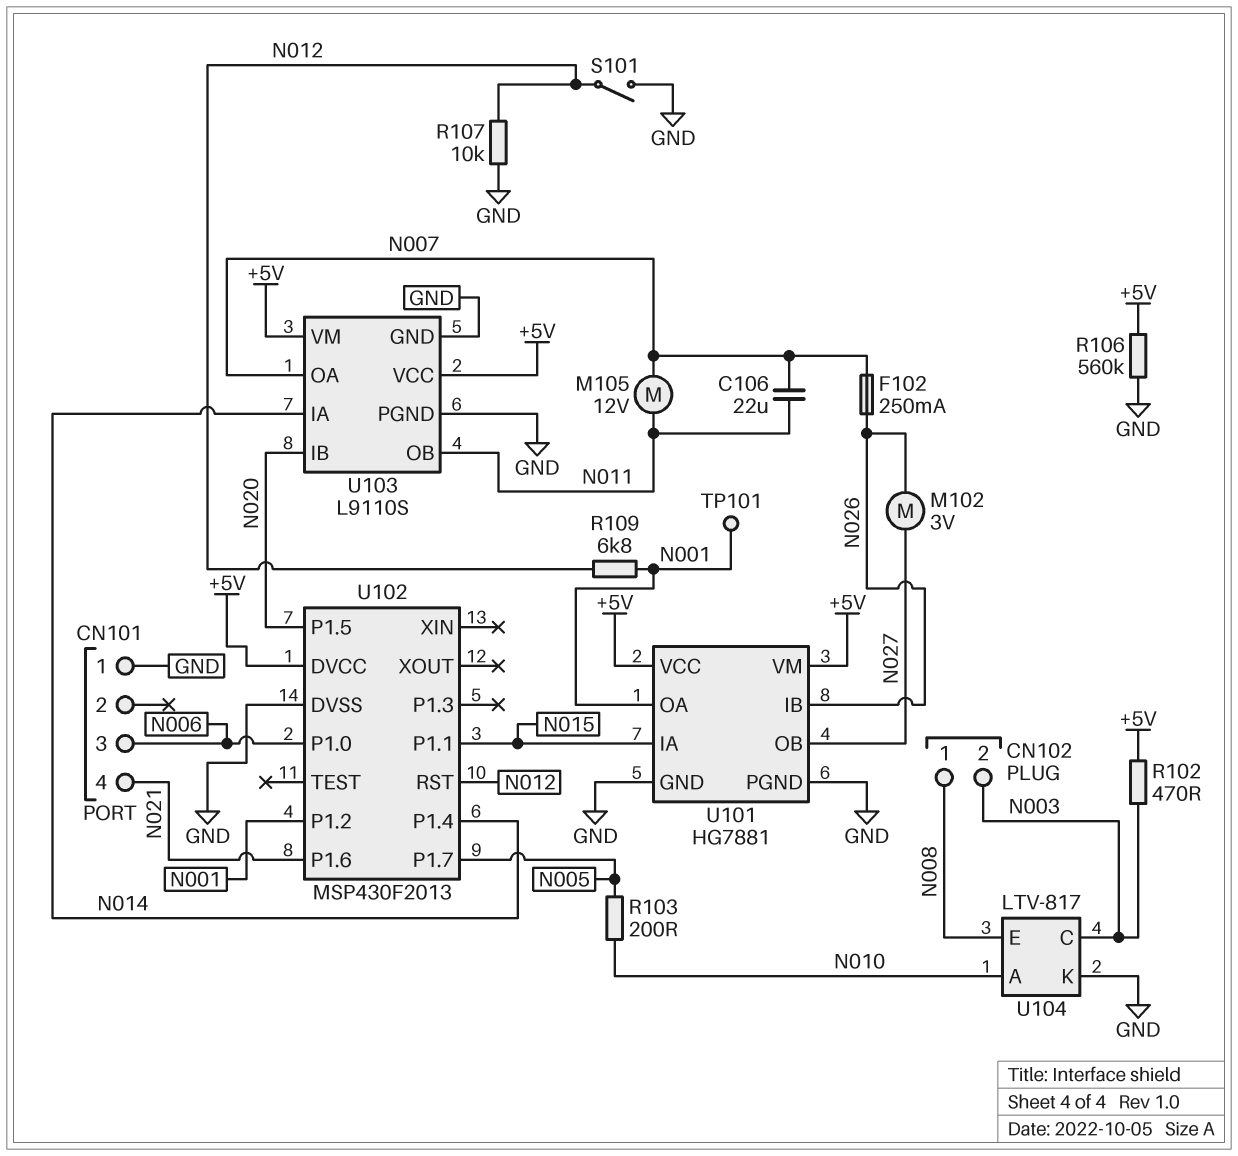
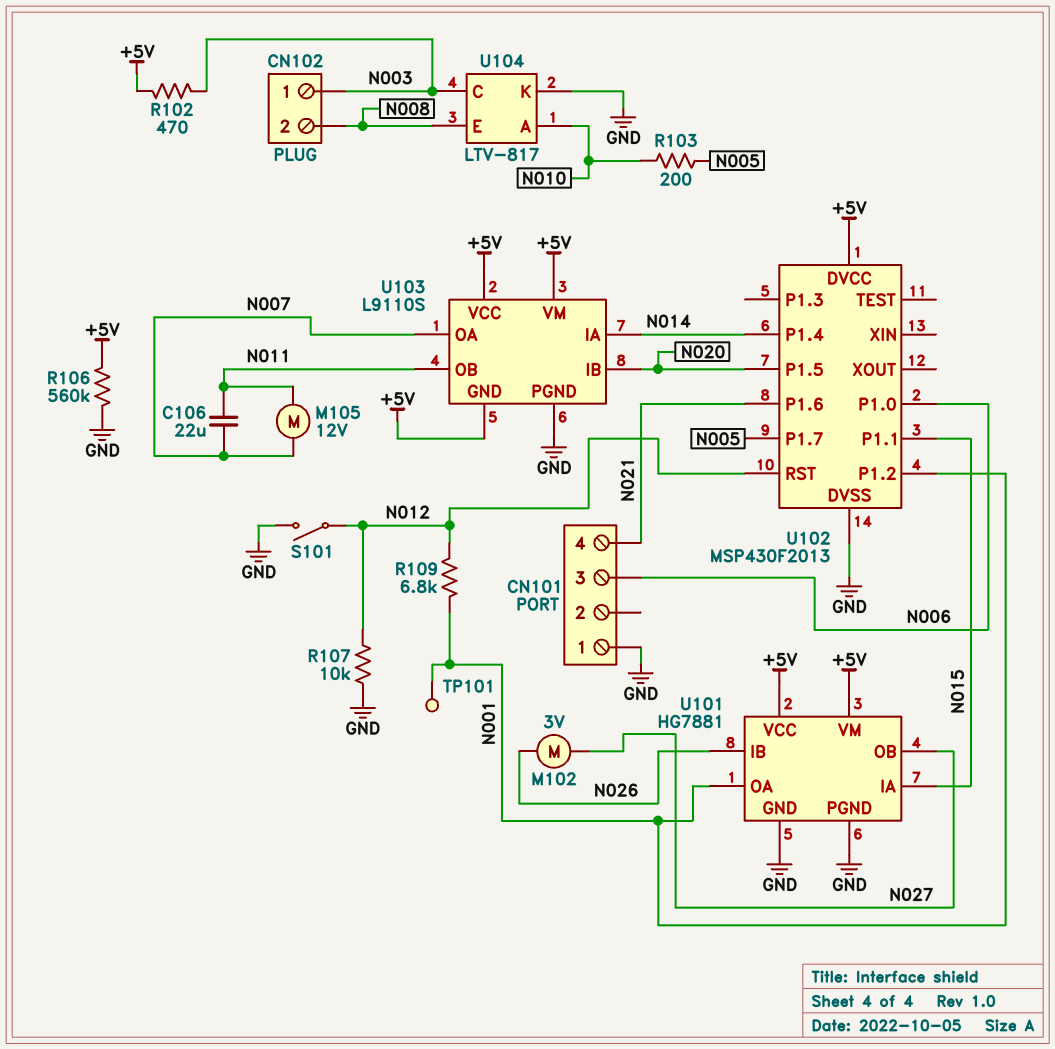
CN102 pin 1: N008 -> N003
CN102 pin 2: N003 -> N008
F102: 250mA (N007, N026) -> none
U103 pin GND: GND -> +5V

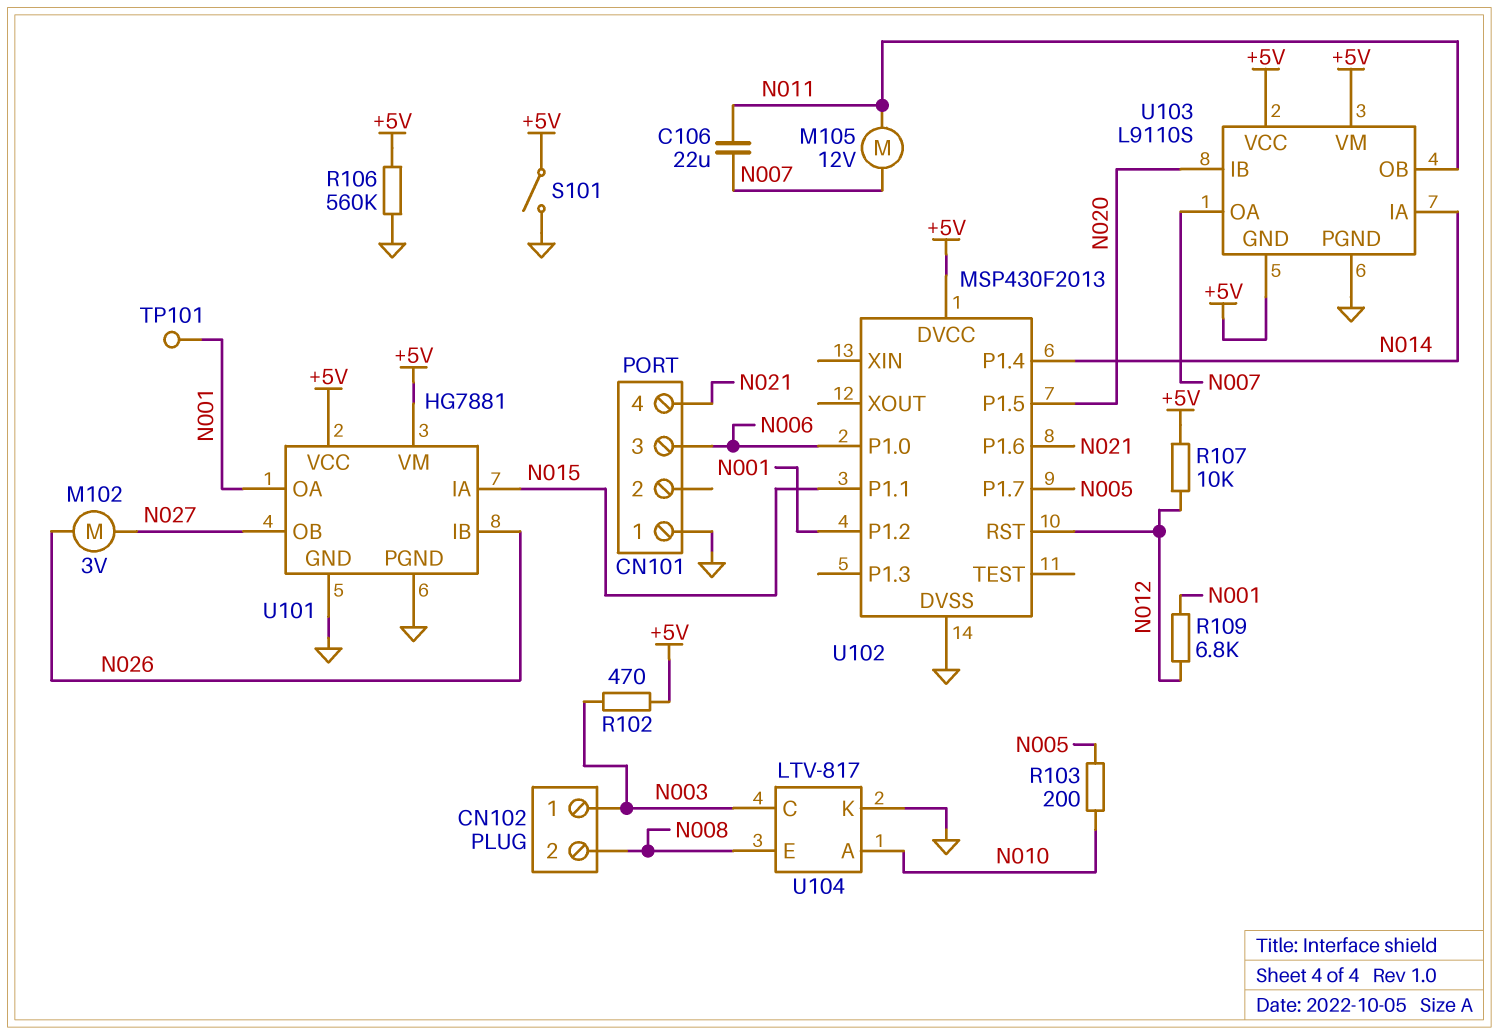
R107: 10k (GND, N012) -> 10k (+5V, N012)
S101: switch (GND, N012) -> switch (+5V, GND)

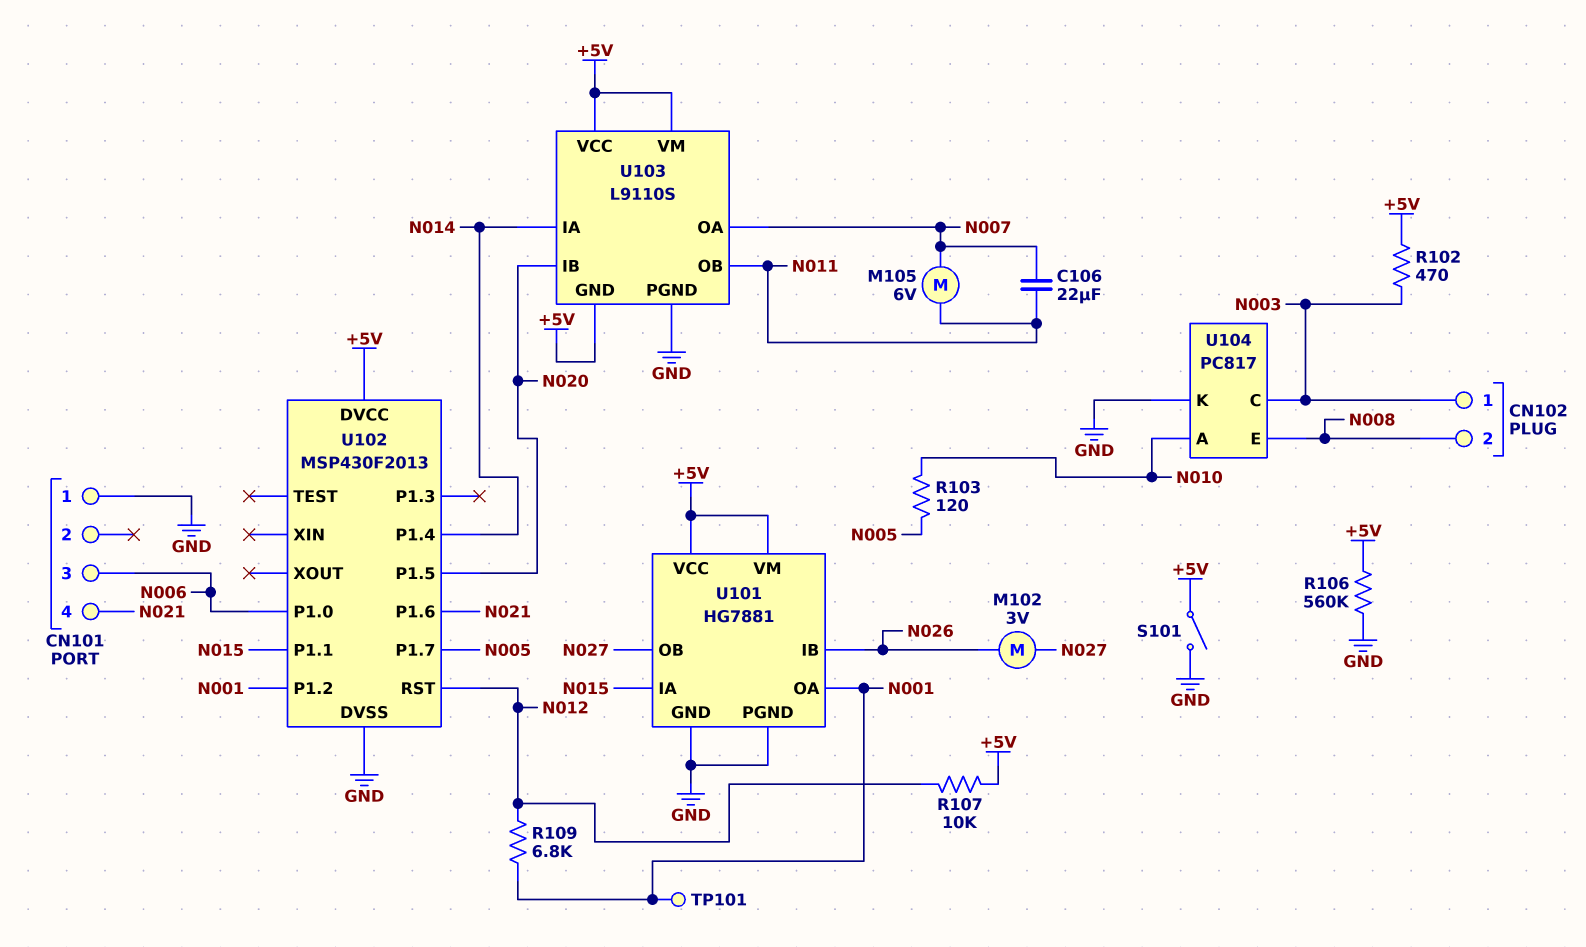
M105: motor 12V (N007, N011) -> motor 6V (N007, N011)
R103: 200 (N005, N010) -> 120 (N005, N010)
U104: LTV-817 -> PC817

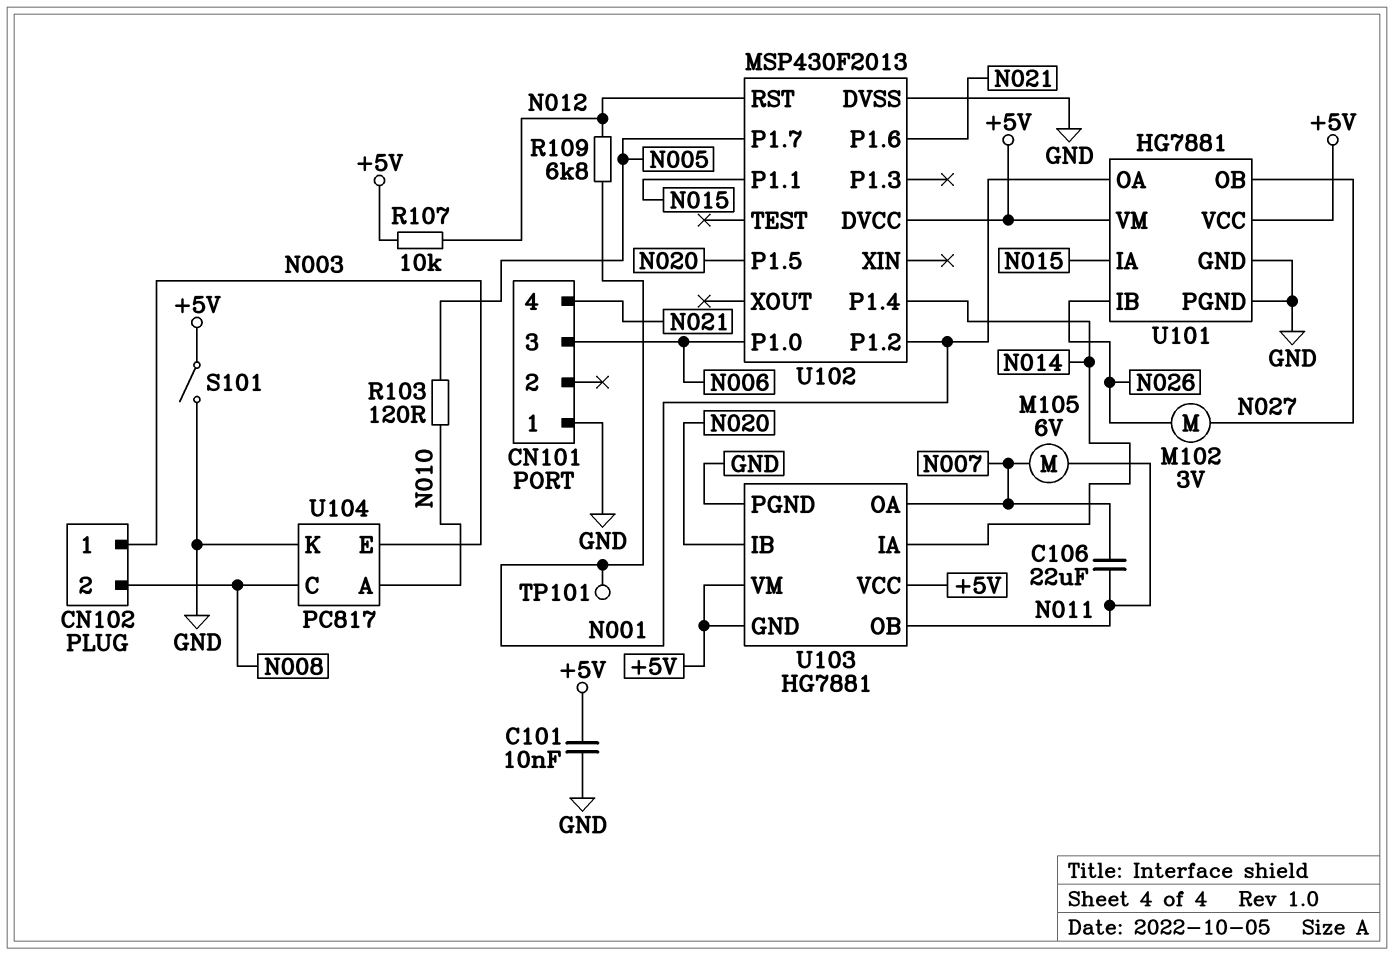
C101: none -> 10nF (+5V, GND)
R102: 470 (+5V, N003) -> none
R106: 560k (+5V, GND) -> none
U103: L9110S -> HG7881
U104 pin C: N003 -> N008
U104 pin E: N008 -> N003

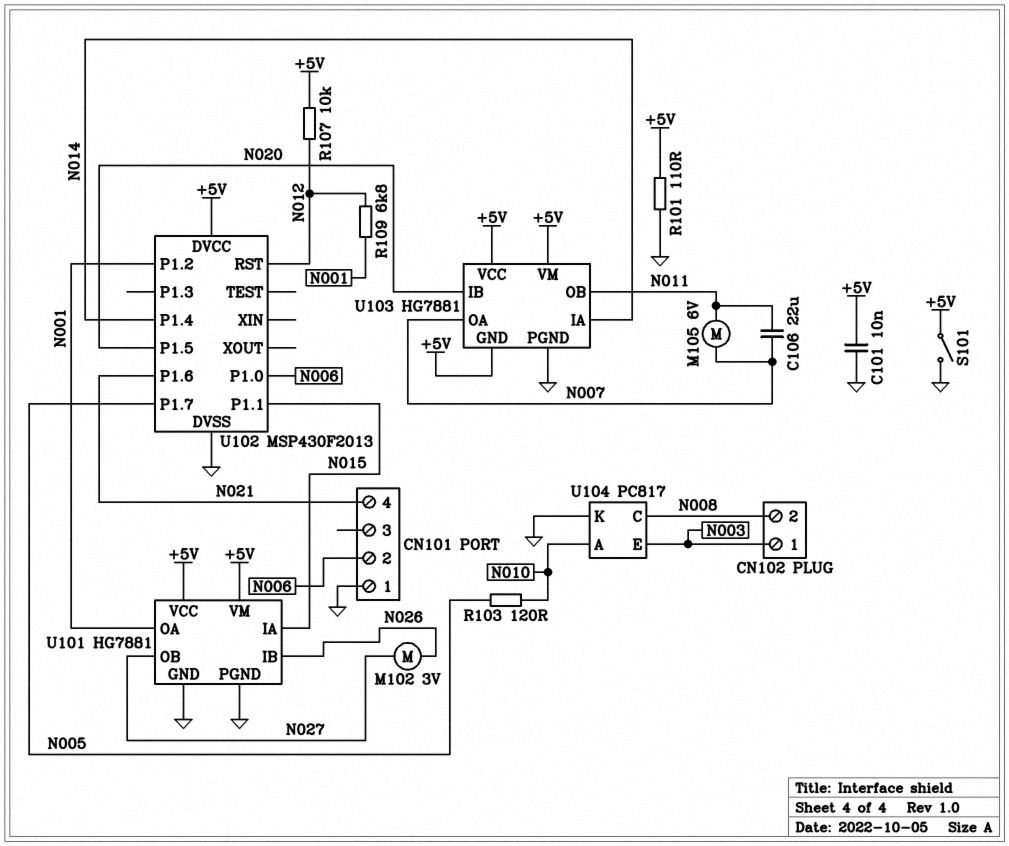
CN101 pin 2: none -> N006
CN101 pin 3: N006 -> none
R101: none -> 110 (+5V, GND)
TP101: test point (N001) -> none

